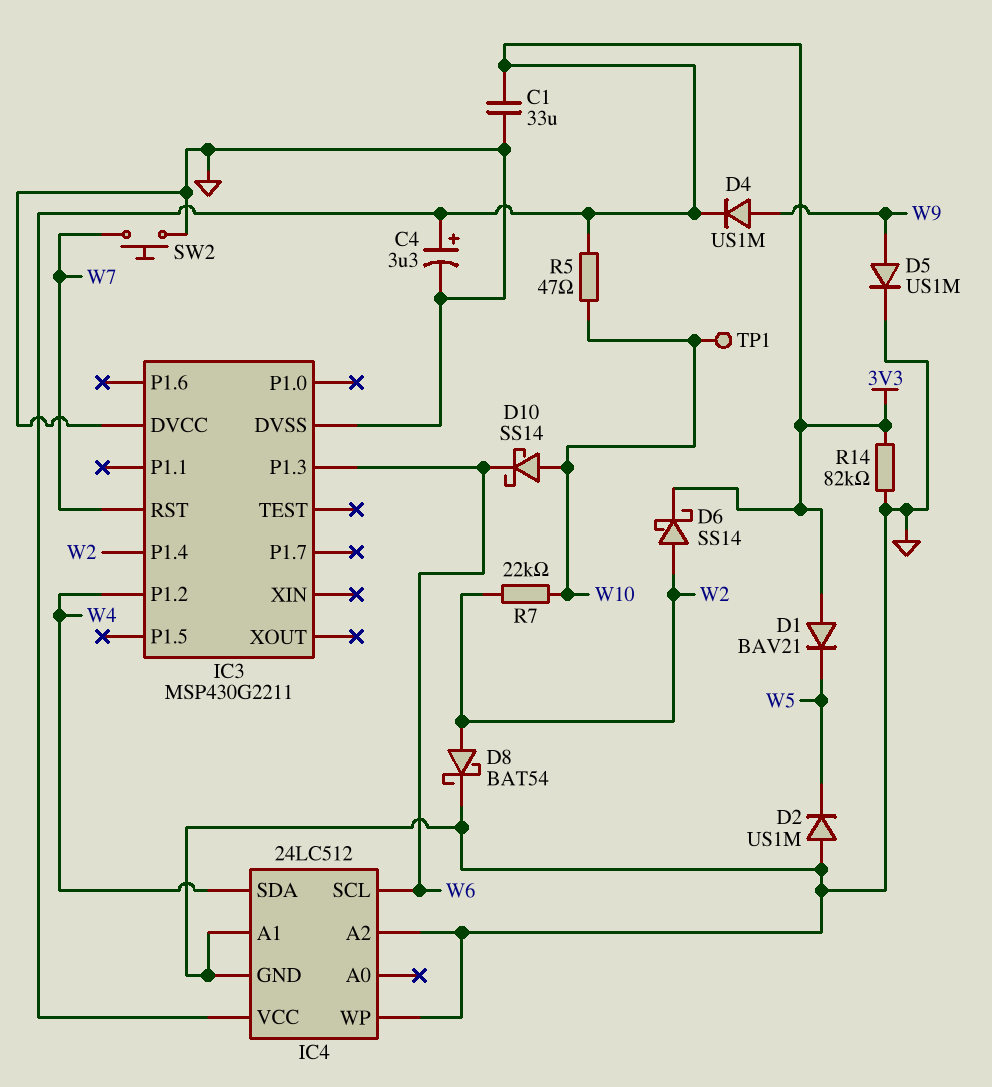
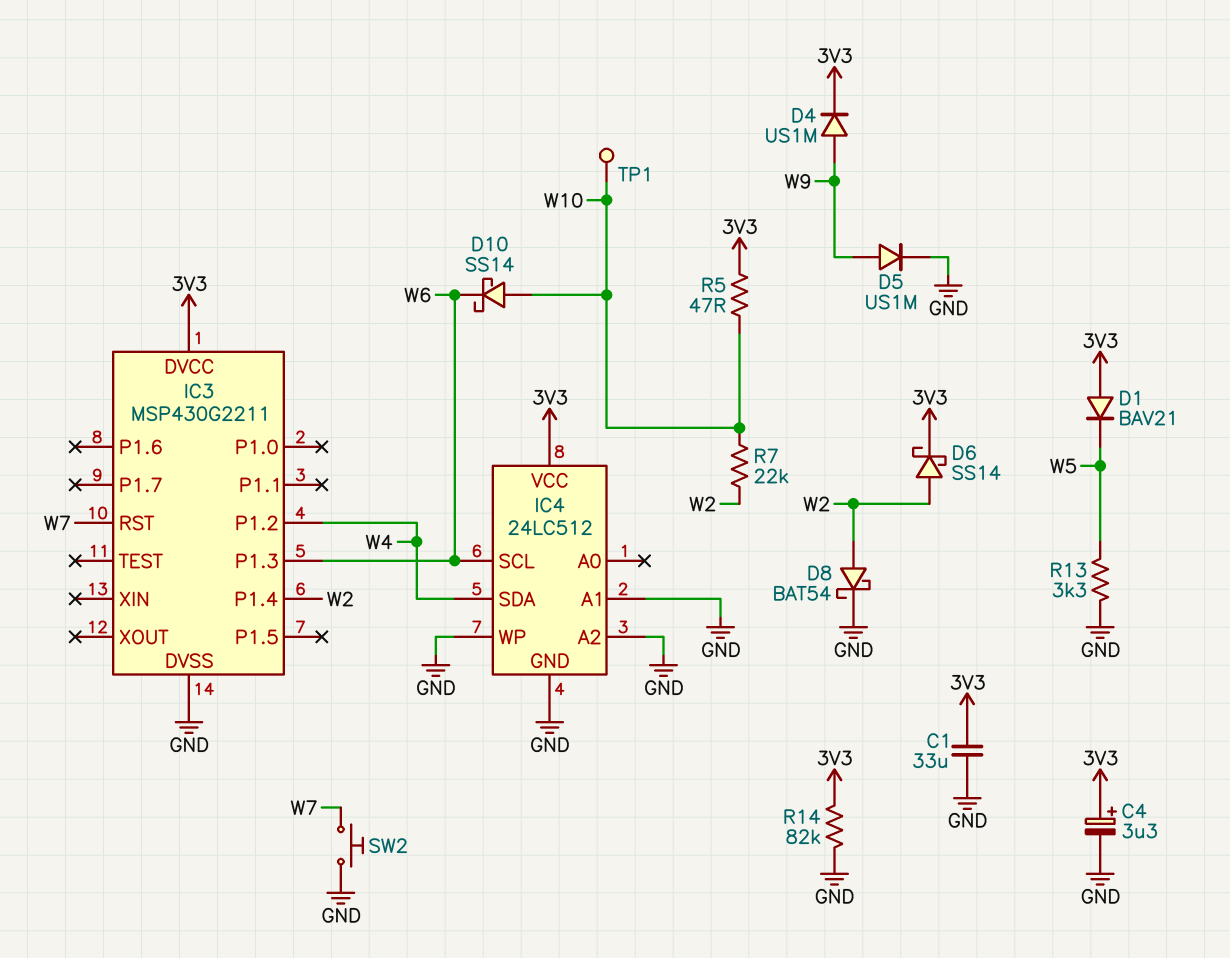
D2: diode US1M (A GND, K W5) -> none
IC3 pin DVCC: GND -> 3V3
R13: none -> 3.3k (GND, W5)

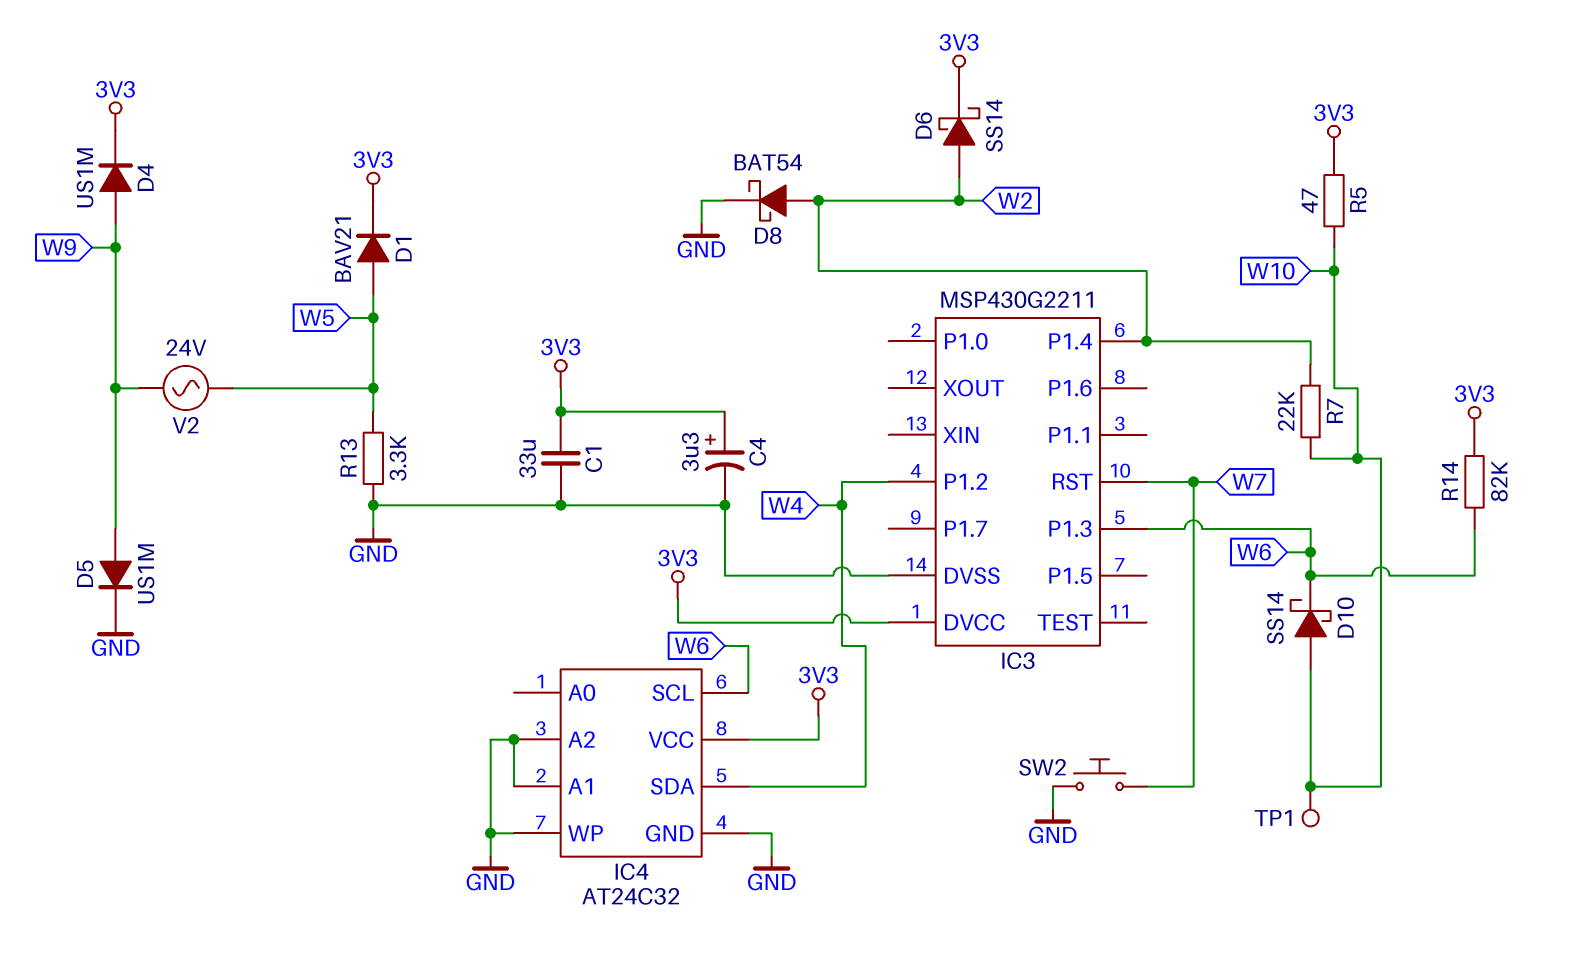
D1: diode BAV21 (A 3V3, K W5) -> diode BAV21 (A W5, K 3V3)
IC4: 24LC512 -> AT24C32
R14: 82k (3V3, GND) -> 82k (3V3, W6)
V2: none -> AC 24V (W5, W9)

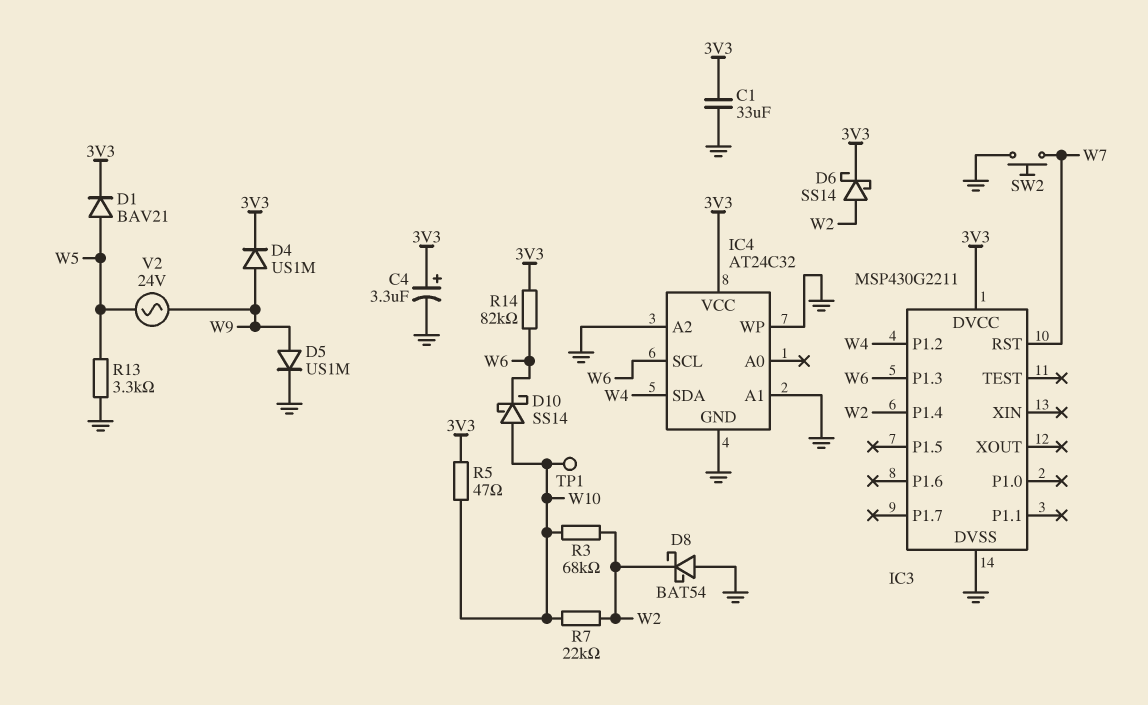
D8: schottky BAT54 (A W2, K GND) -> schottky BAT54 (A GND, K W2)
R3: none -> 68k (W2, W10)

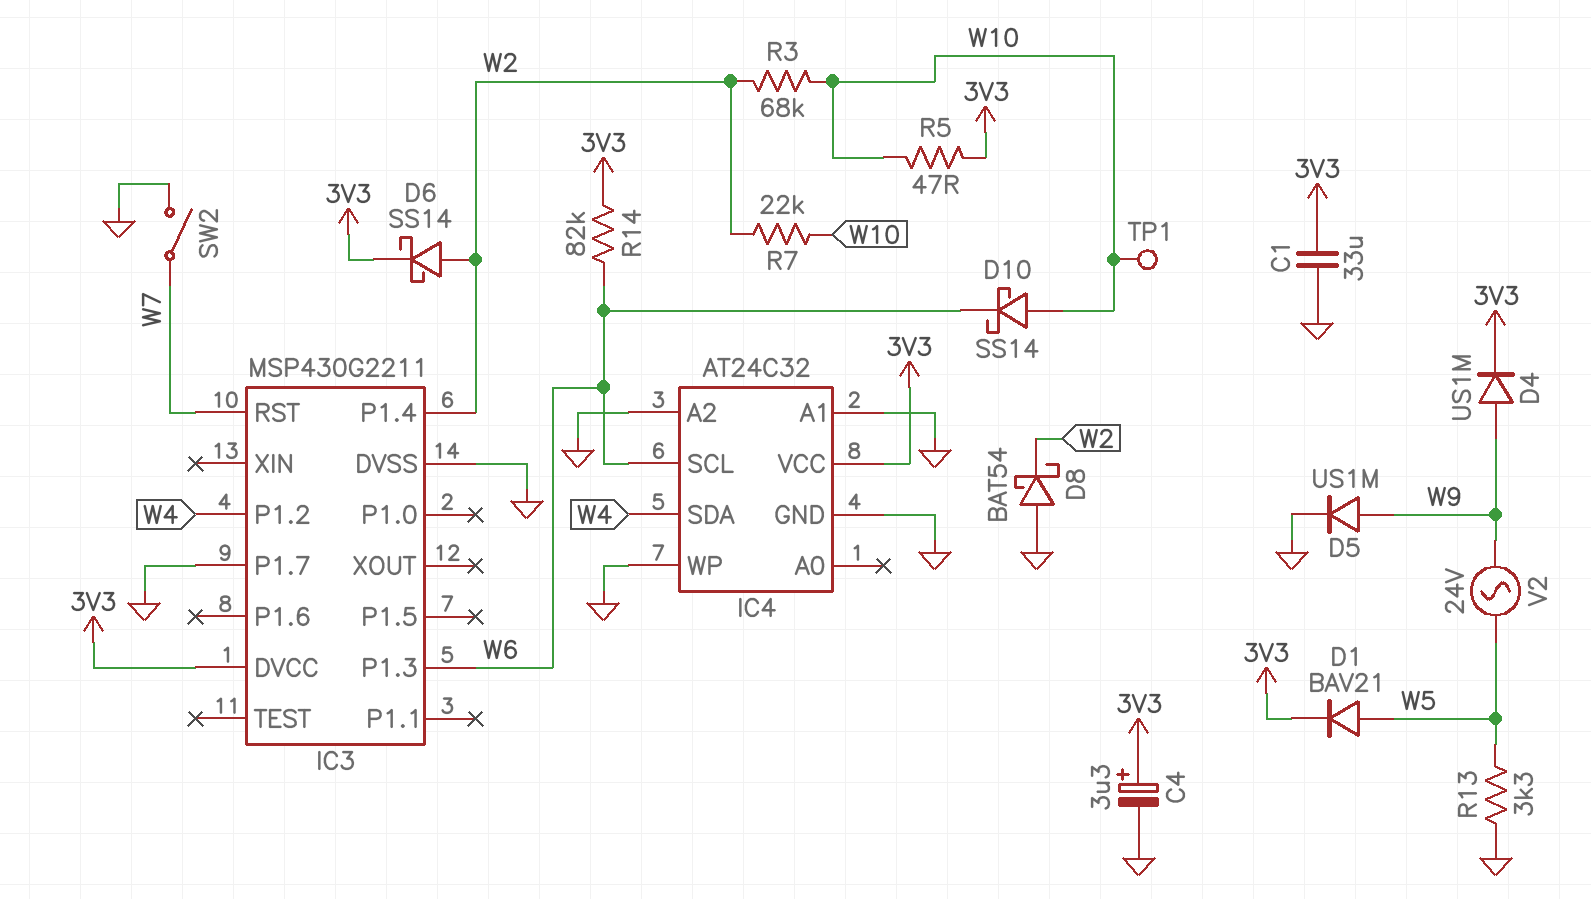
IC3 pin P1.7: none -> GND
SW2: button (GND, W7) -> switch (GND, W7)

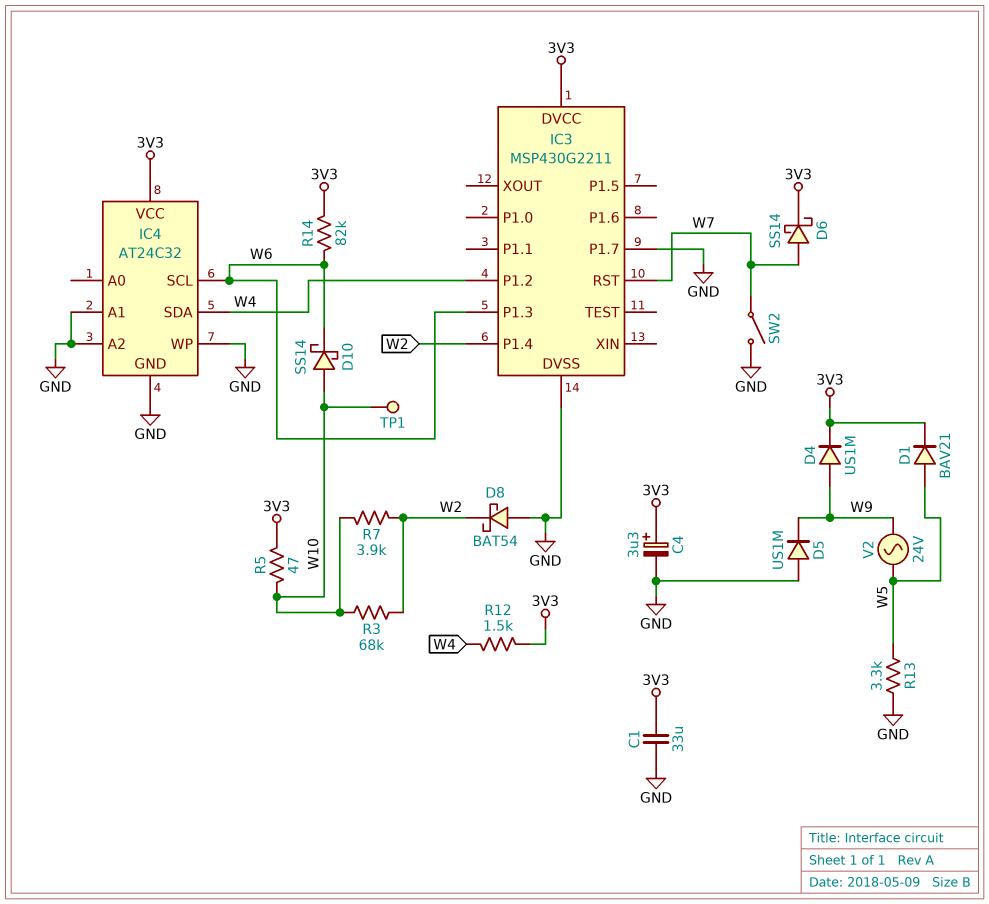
D5: diode US1M (A W9, K GND) -> diode US1M (A GND, K W9)
D6: schottky SS14 (A W2, K 3V3) -> schottky SS14 (A W7, K 3V3)
R7: 22k (W2, W10) -> 3.9k (W2, W10)
R12: none -> 1.5k (3V3, W4)

